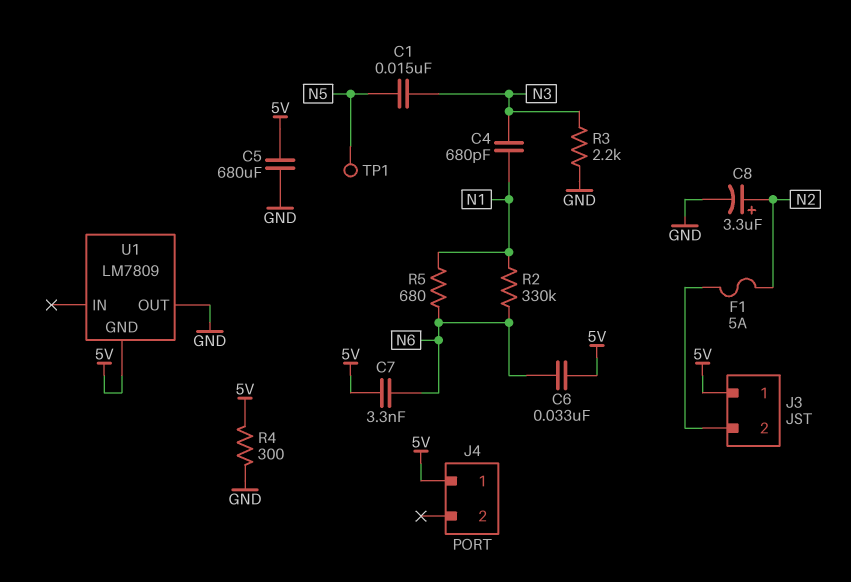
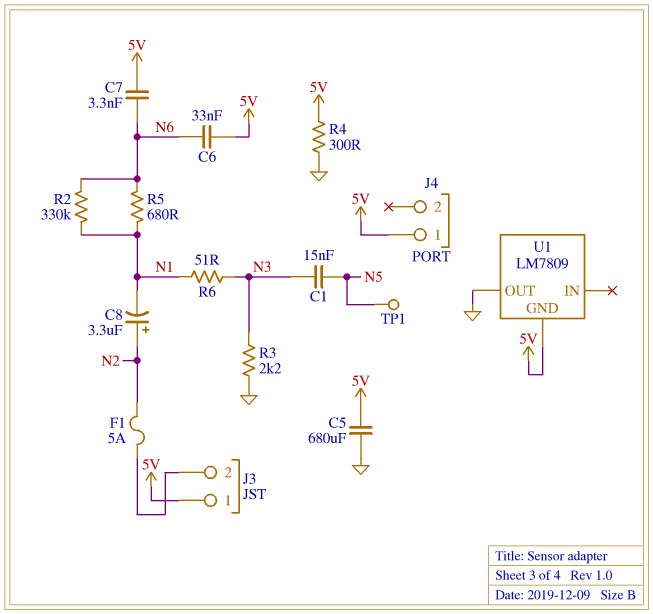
C4: 680pF (N1, N3) -> none
C8: 3.3uF (plus N2, minus GND) -> 3.3uF (plus N2, minus N1)
R6: none -> 51 (N1, N3)

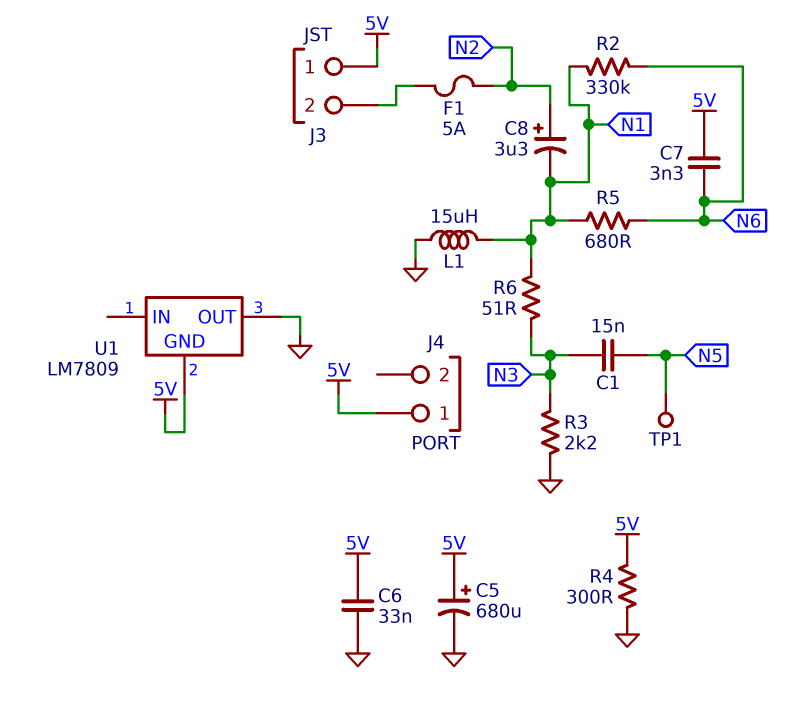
C5: 680uF (5V, GND) -> 680uF (plus 5V, minus GND)
C6: 33nF (5V, N6) -> 33nF (5V, GND)
L1: none -> 15uH (GND, N1)

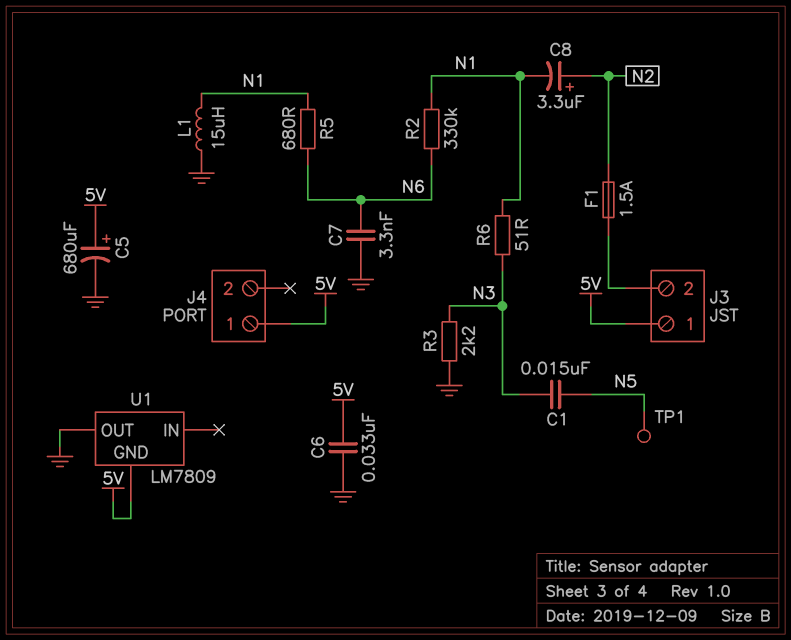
C7: 3.3nF (5V, N6) -> 3.3nF (GND, N6)
F1: 5A (J3/2, N2) -> 1.5A (J3/2, N2)
R4: 300 (5V, GND) -> none

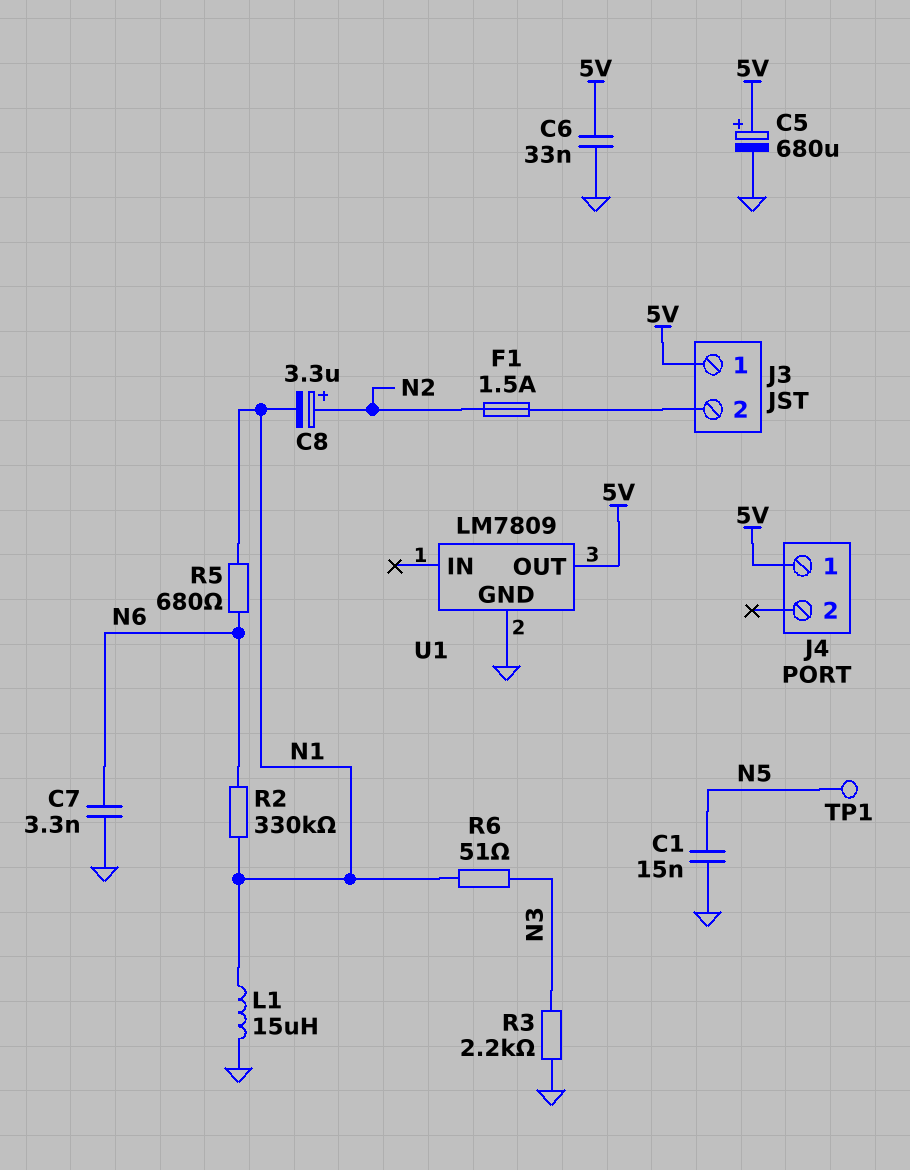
C1: 15nF (N3, N5) -> 15nF (GND, N5)
U1 pin GND: 5V -> GND
U1 pin OUT: GND -> 5V

